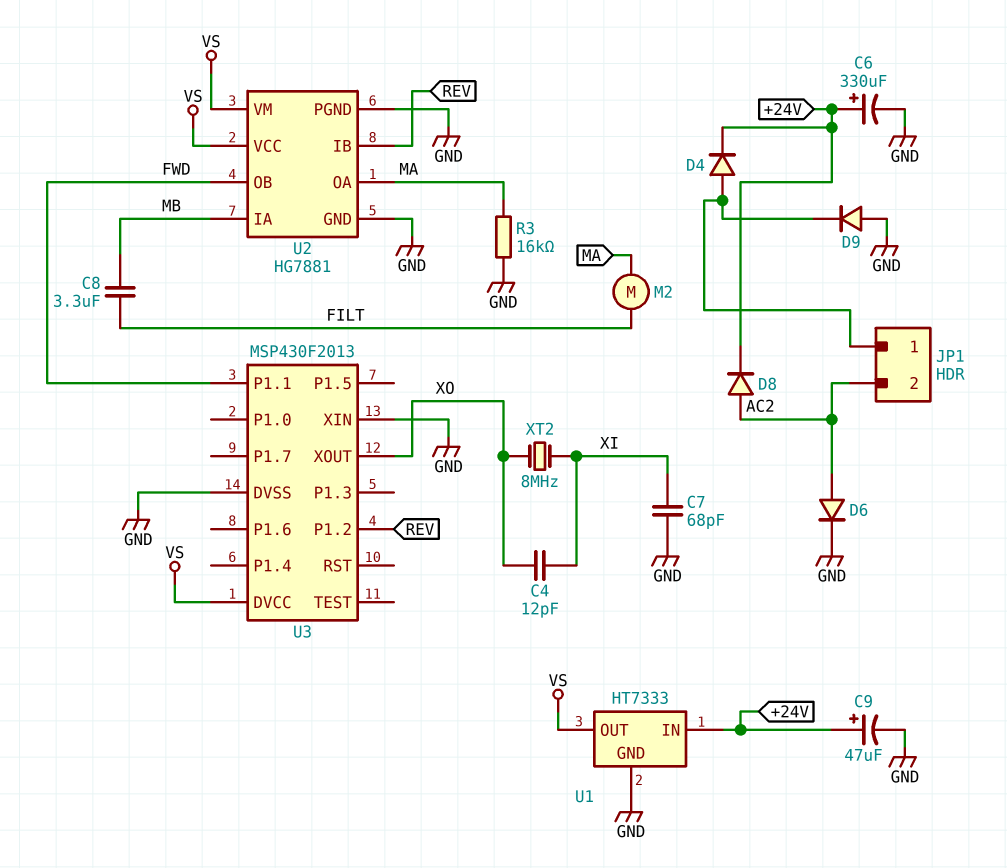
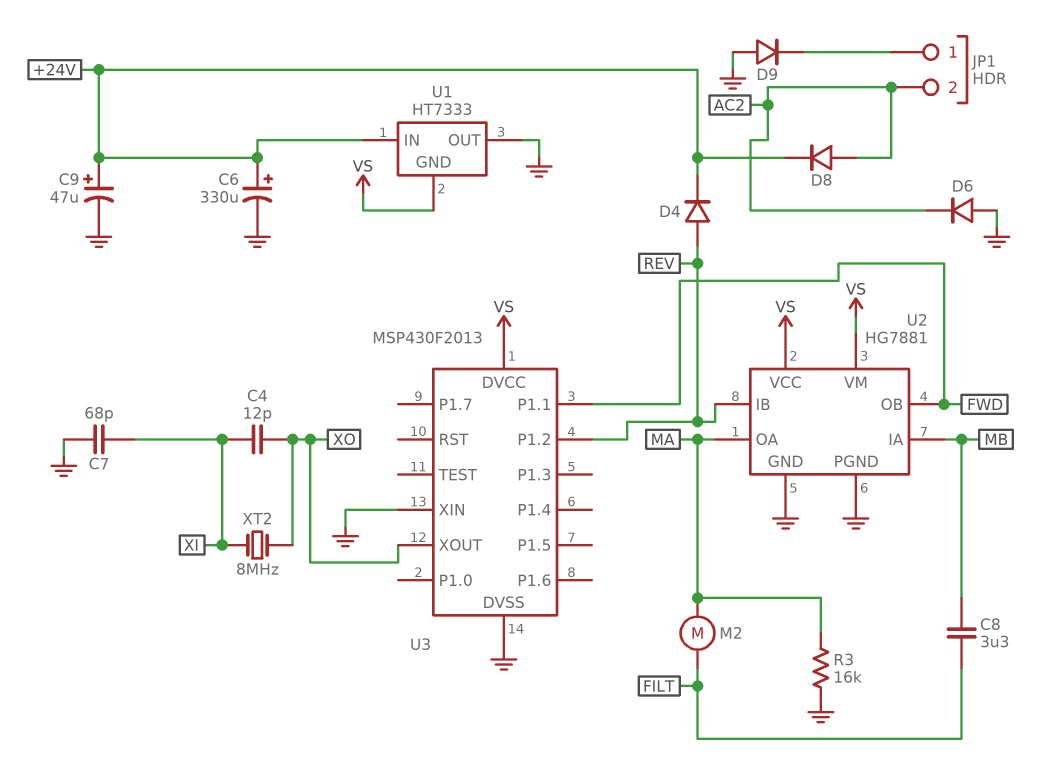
D4: diode (A JP1/1, K +24V) -> diode (A REV, K +24V)
D6: diode (A AC2, K GND) -> diode (A GND, K AC2)
U1 pin GND: GND -> VS
U1 pin OUT: VS -> GND

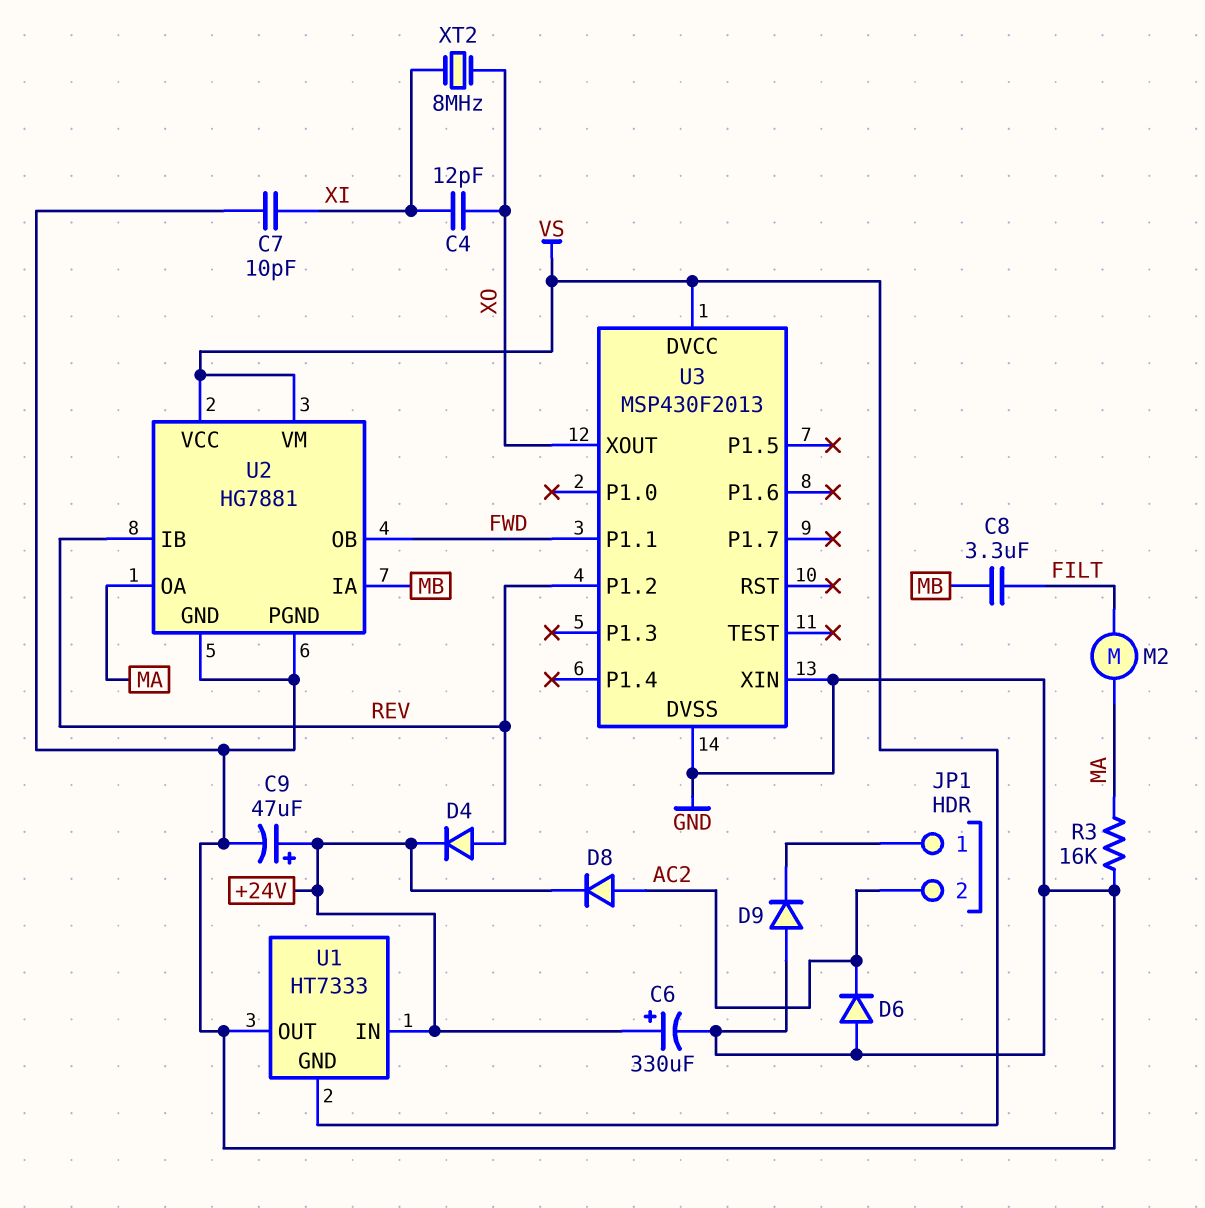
C7: 68pF (GND, XI) -> 10pF (GND, XI)

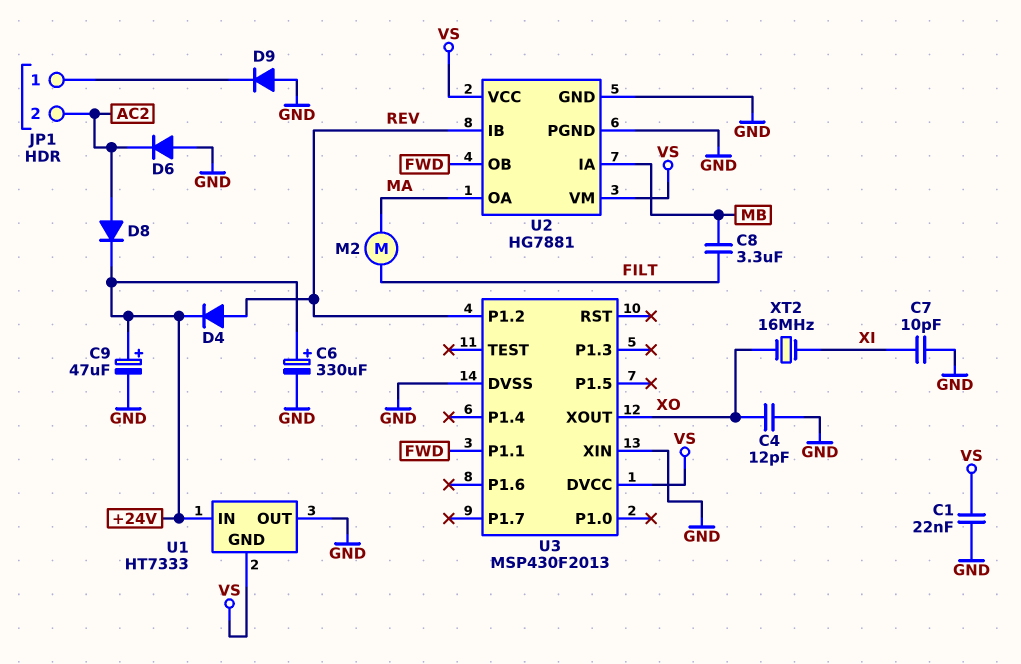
C1: none -> 22nF (GND, VS)
C4: 12pF (XI, XO) -> 12pF (GND, XO)
R3: 16k (GND, MA) -> none
XT2: 8MHz (XI, XO) -> 16MHz (XI, XO)

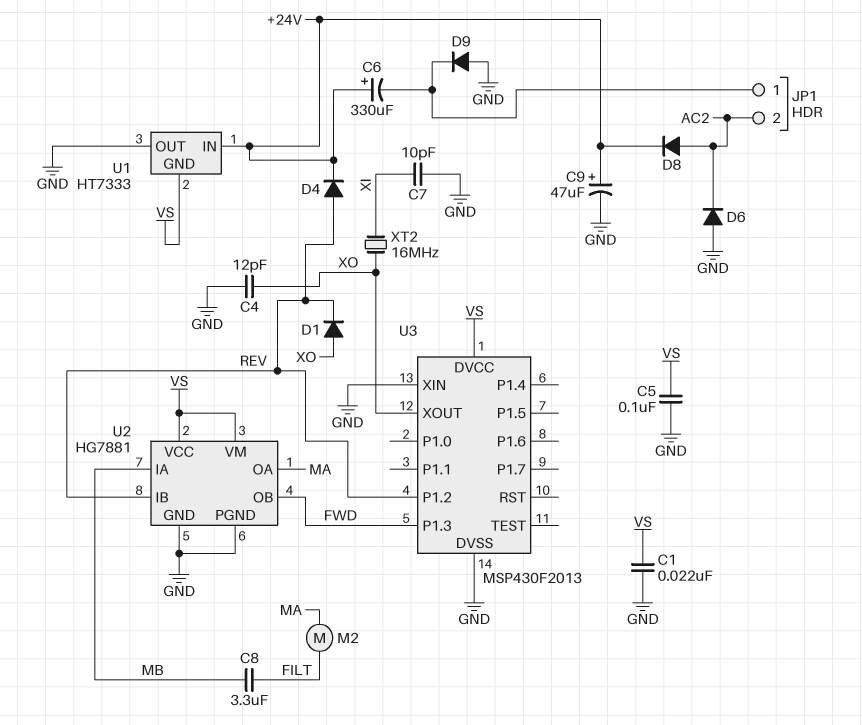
C5: none -> 100nF (GND, VS)
C6: 330uF (plus +24V, minus GND) -> 330uF (plus +24V, minus JP1/1)
D1: none -> diode (A XO, K REV)
U3 pin P1.1: FWD -> none
U3 pin P1.3: none -> FWD

